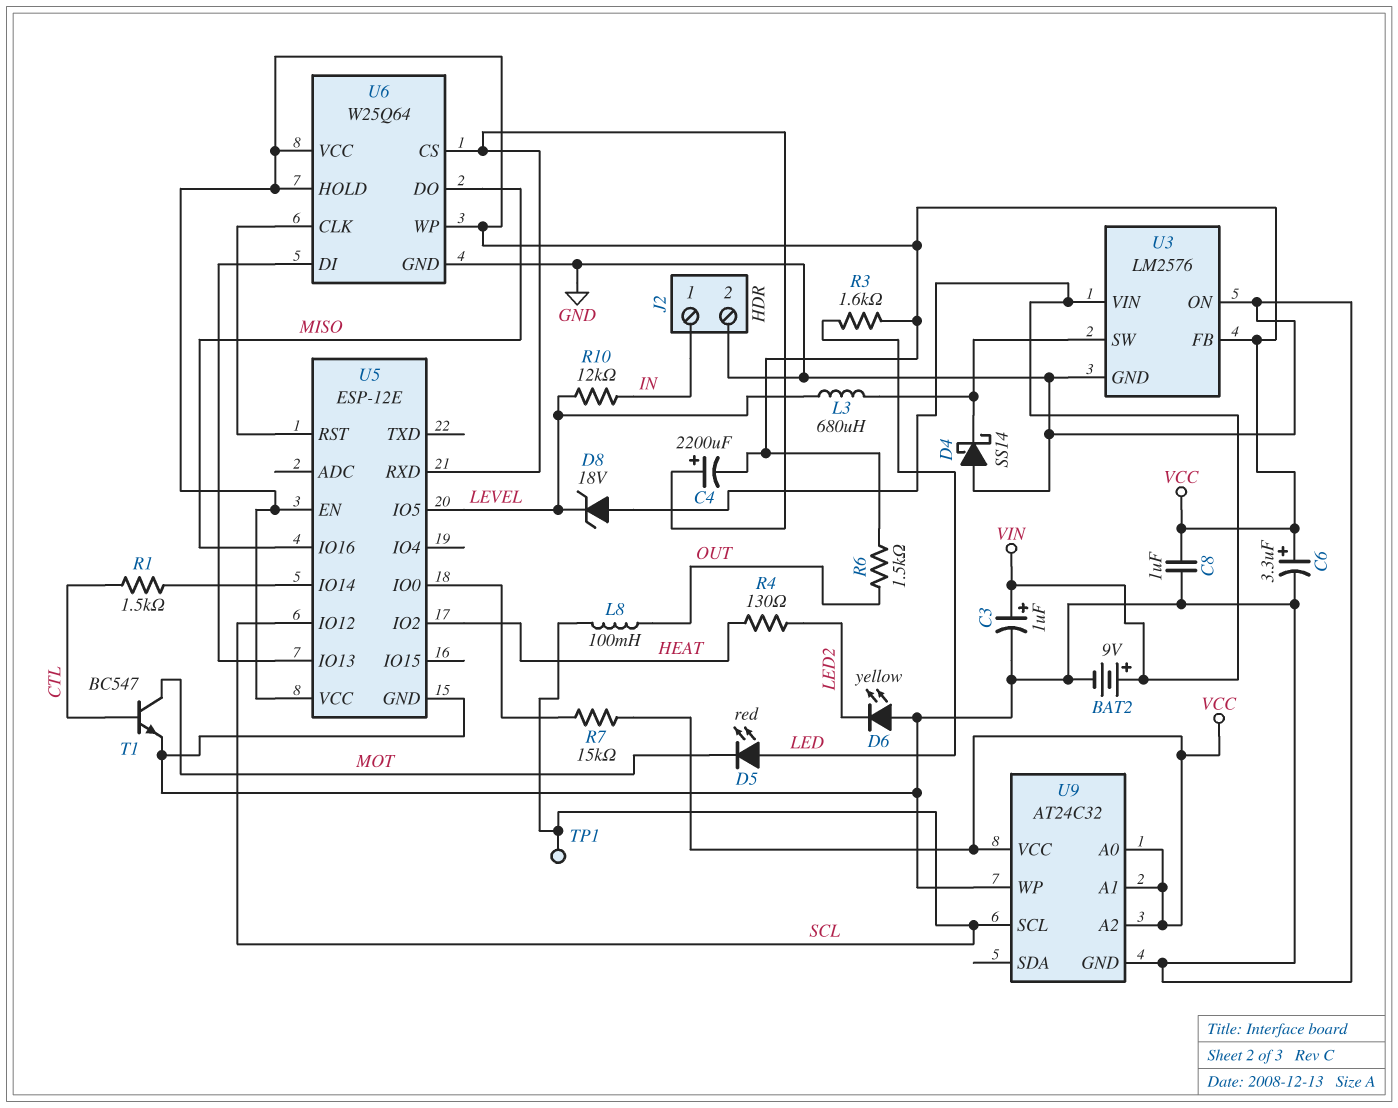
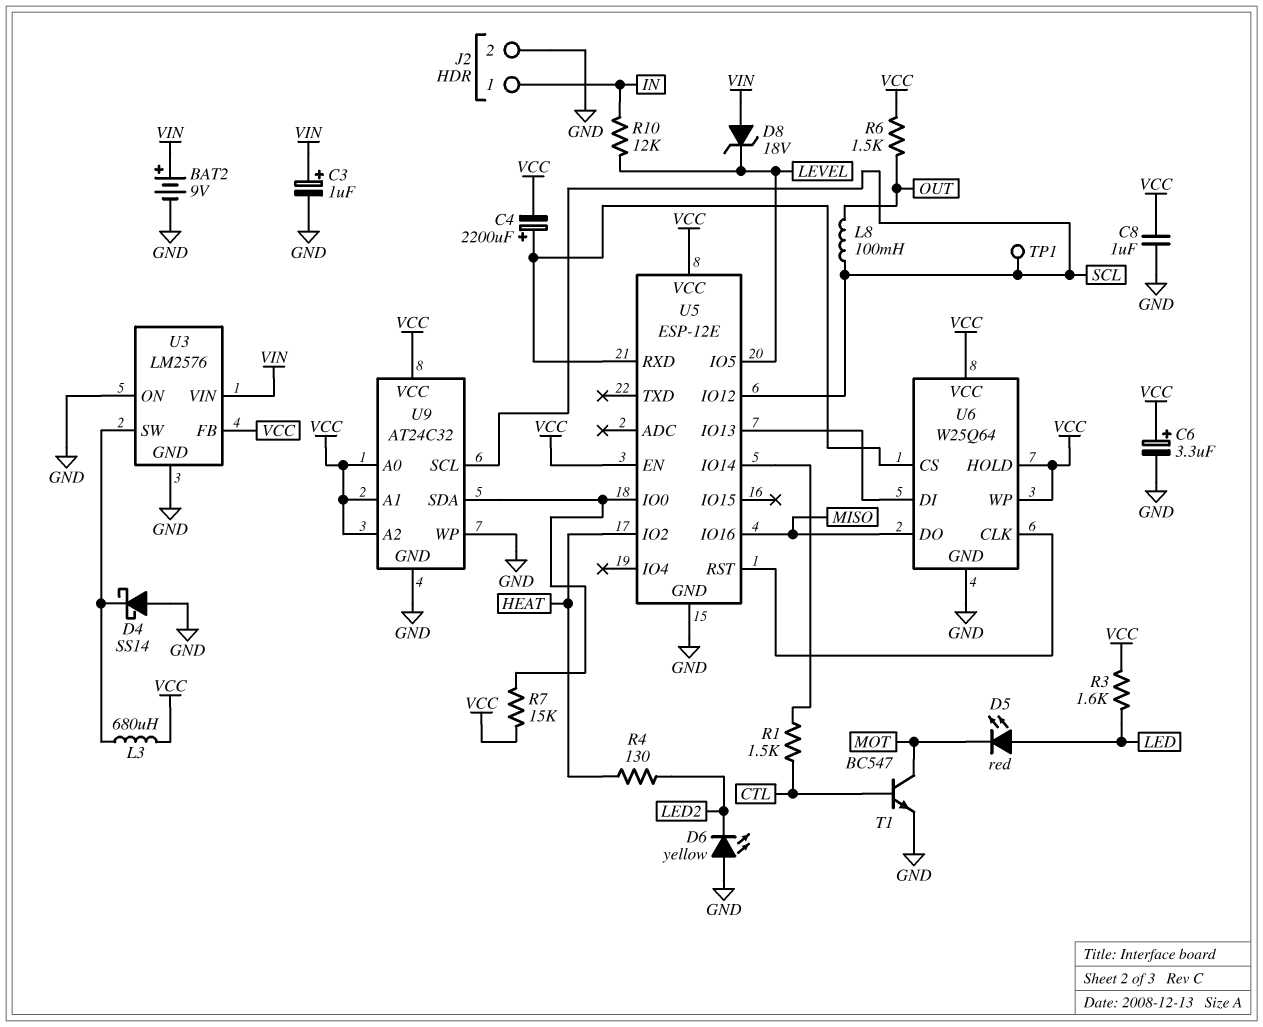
L3: 680uH (LEVEL, U3/SW) -> 680uH (U3/SW, VCC)
U9 pin SDA: none -> U5/IO0

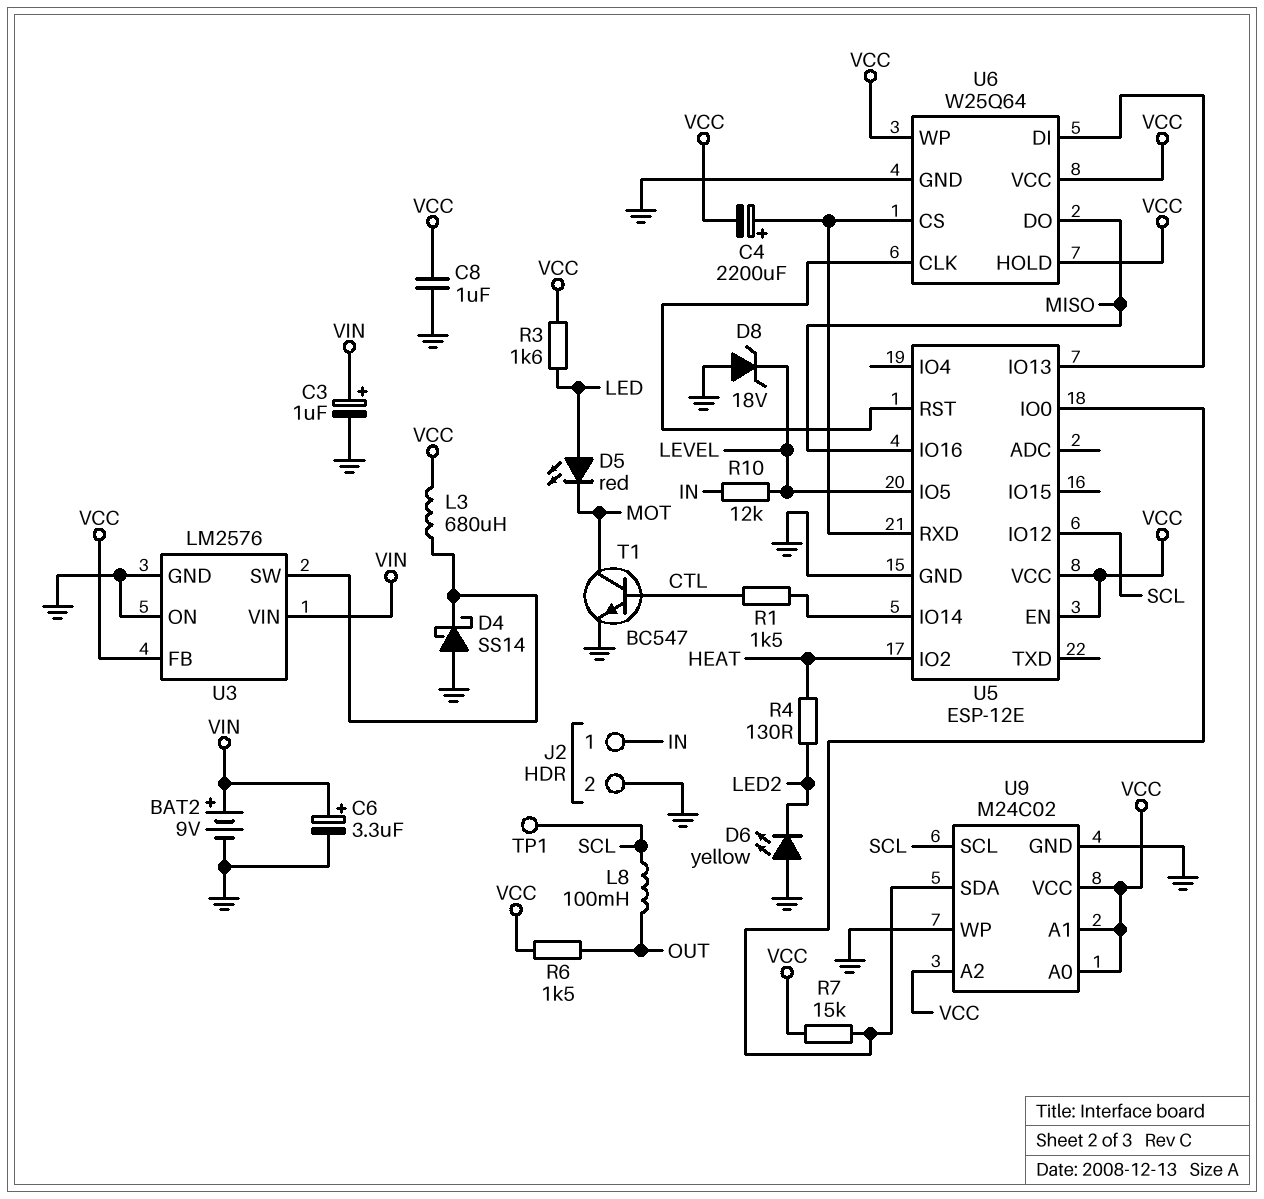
C6: 3.3uF (plus VCC, minus GND) -> 3.3uF (plus VIN, minus GND)
D8: zener 18V (A VIN, K LEVEL) -> zener 18V (A GND, K LEVEL)
U9: AT24C32 -> M24C02

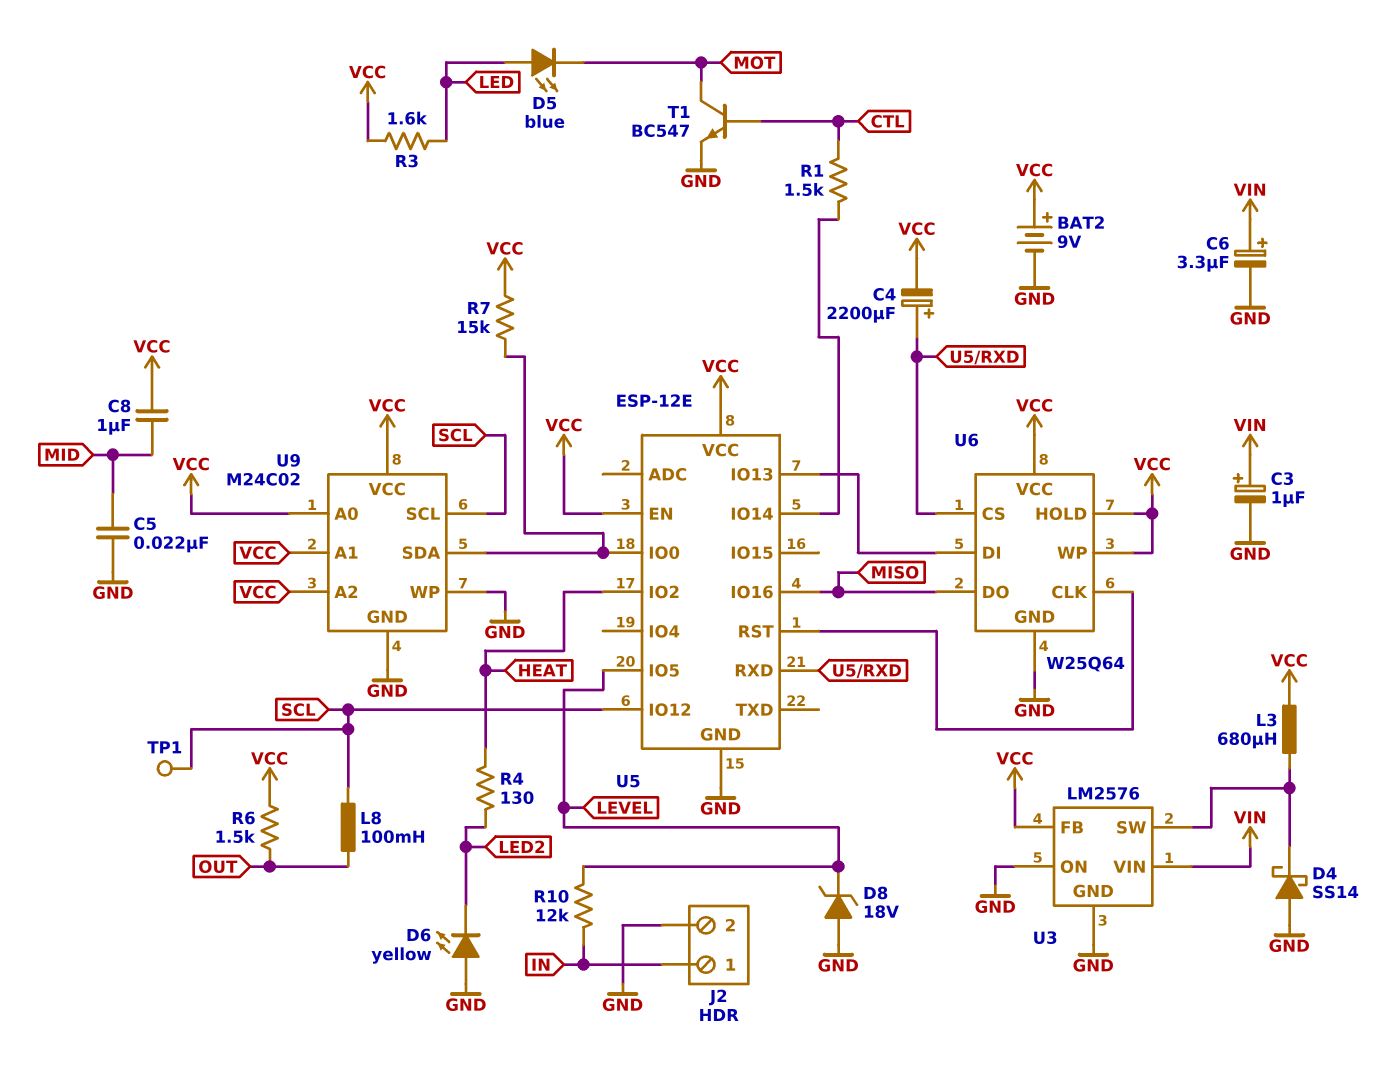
BAT2: 9V (plus VIN, minus GND) -> 9V (plus VCC, minus GND)
C5: none -> 22nF (GND, MID)
C8: 1uF (GND, VCC) -> 1uF (MID, VCC)
D5: LED red (A LED, K MOT) -> LED blue (A LED, K MOT)

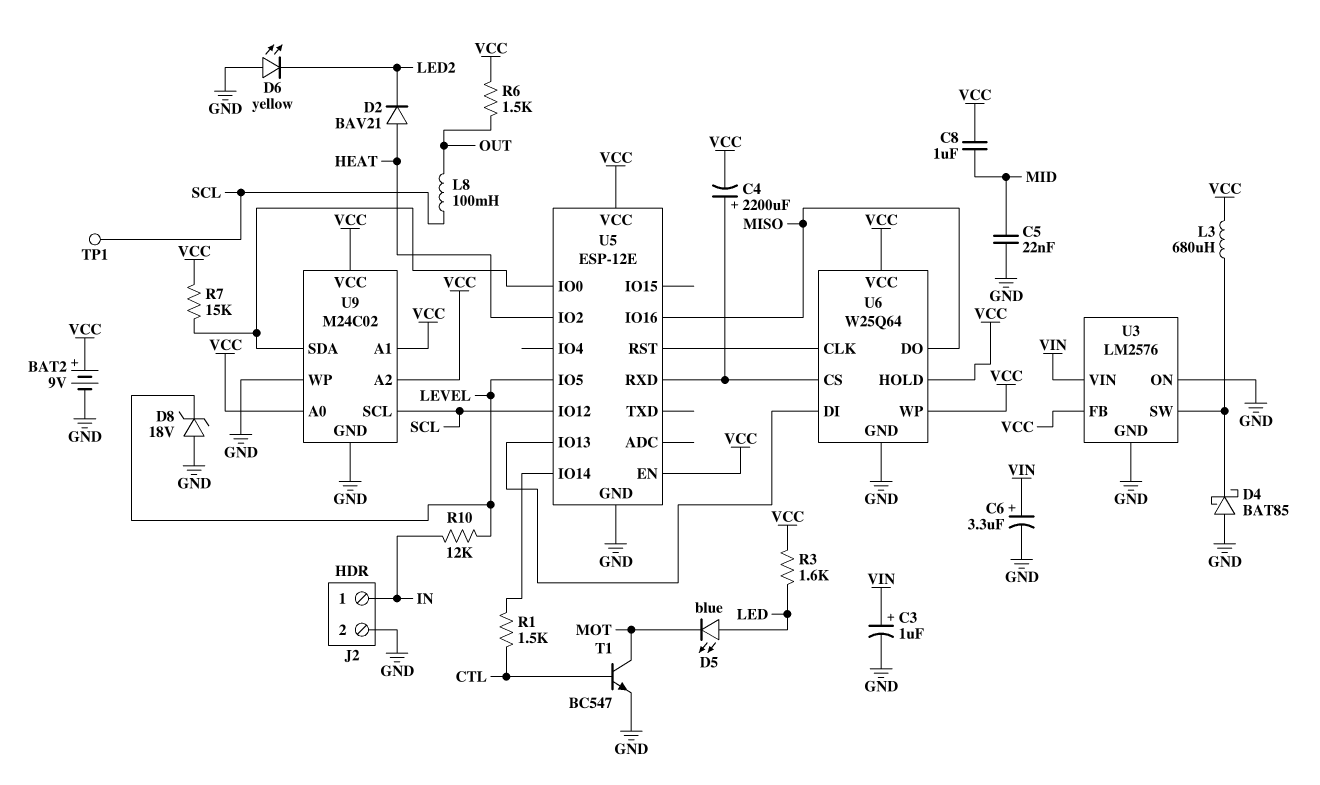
D2: none -> diode BAV21 (A HEAT, K LED2)
D4: schottky SS14 (A GND, K U3/SW) -> schottky BAT85 (A GND, K U3/SW)
R4: 130 (HEAT, LED2) -> none

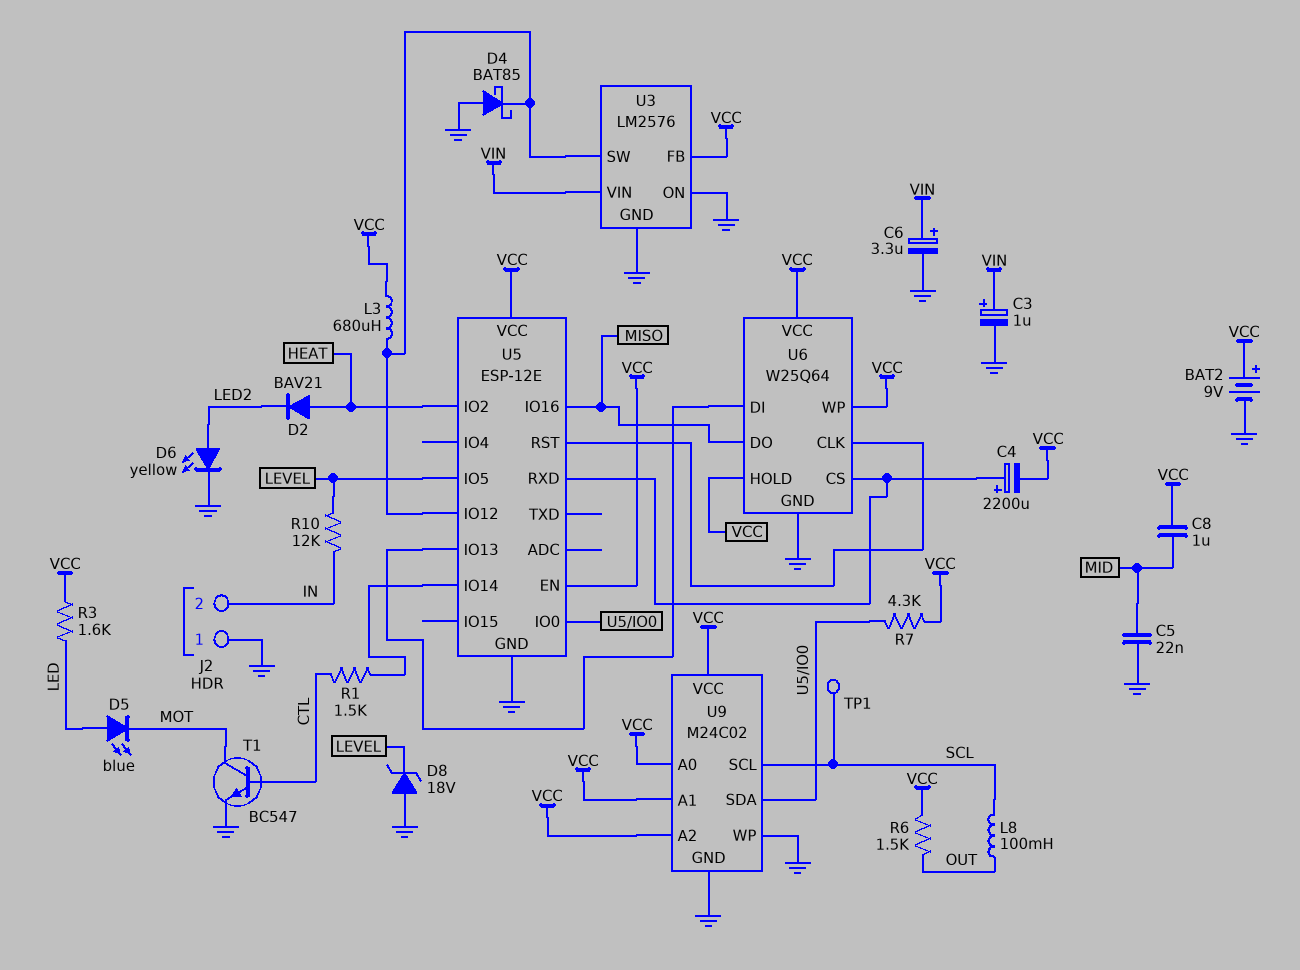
D6: LED yellow (A GND, K LED2) -> LED yellow (A LED2, K GND)
J2 pin 1: IN -> GND
J2 pin 2: GND -> IN
R7: 15k (U5/IO0, VCC) -> 4.3k (U5/IO0, VCC)
U5 pin IO12: SCL -> U3/SW

